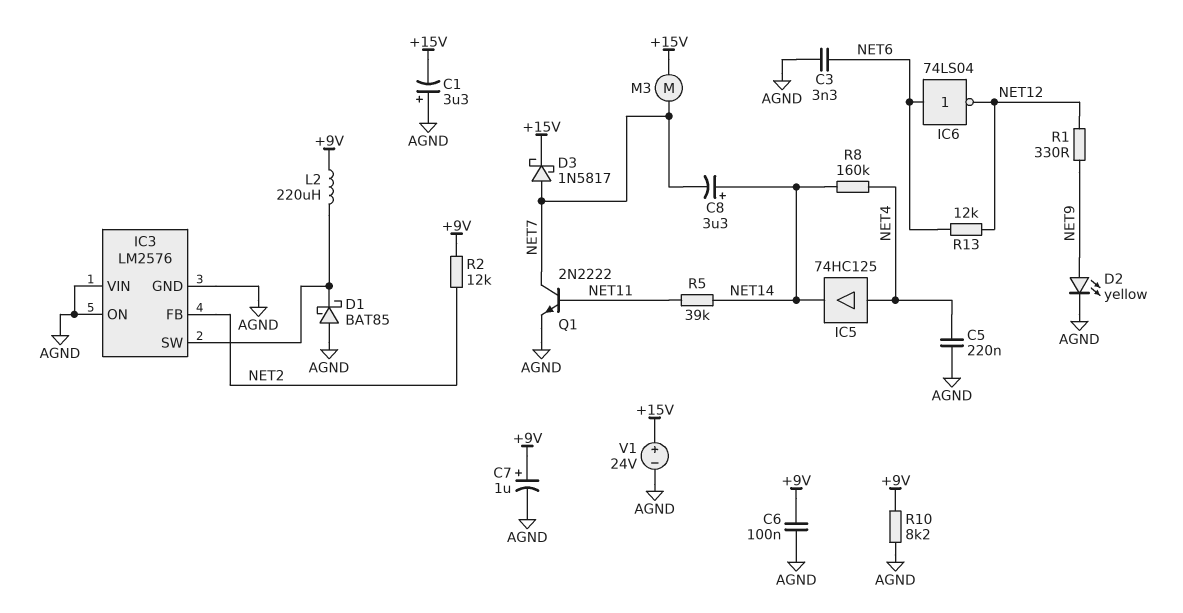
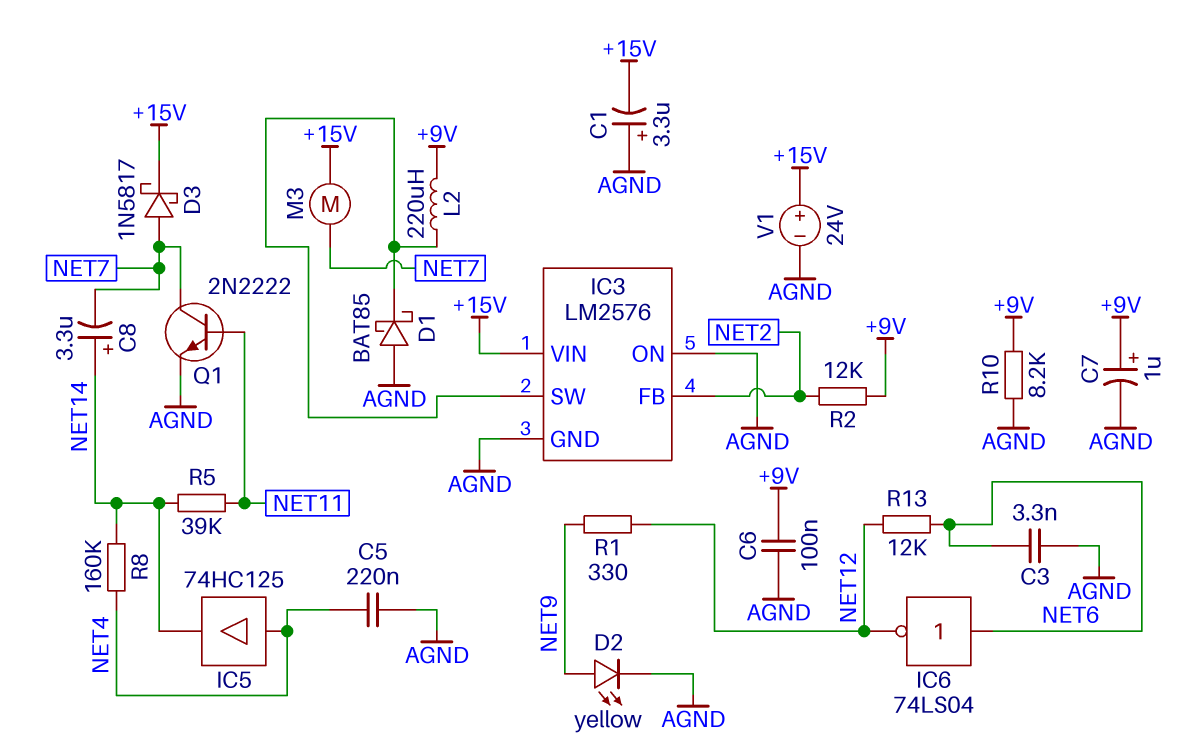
IC3 pin VIN: AGND -> +15V

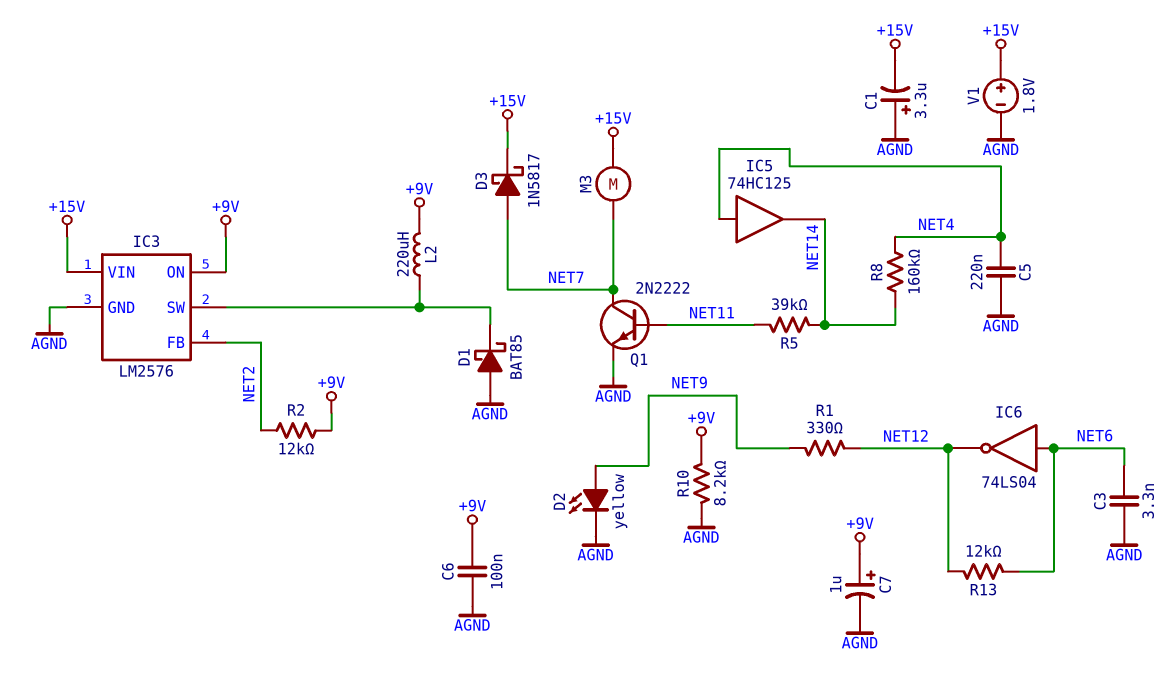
C8: 3.3uF (plus NET14, minus NET7) -> none
IC3 pin ON: AGND -> +9V
V1: 24V (plus +15V, minus AGND) -> 1.8V (plus +15V, minus AGND)

